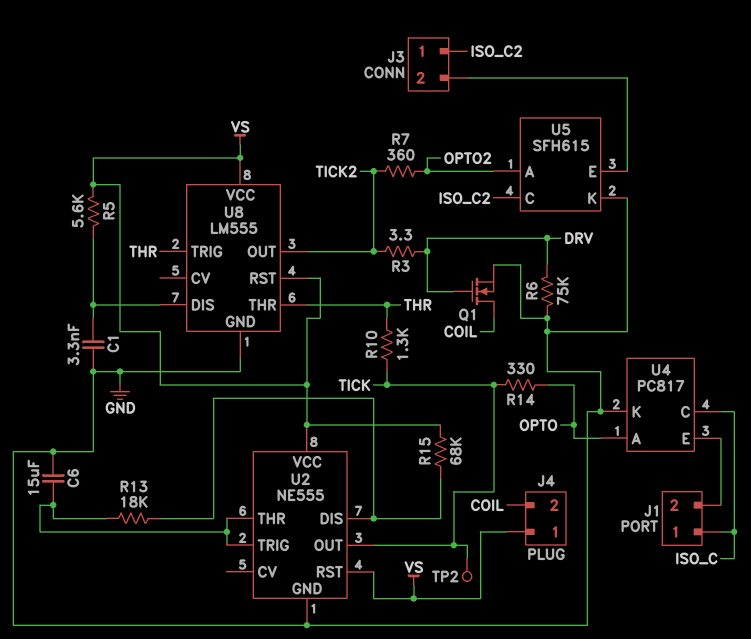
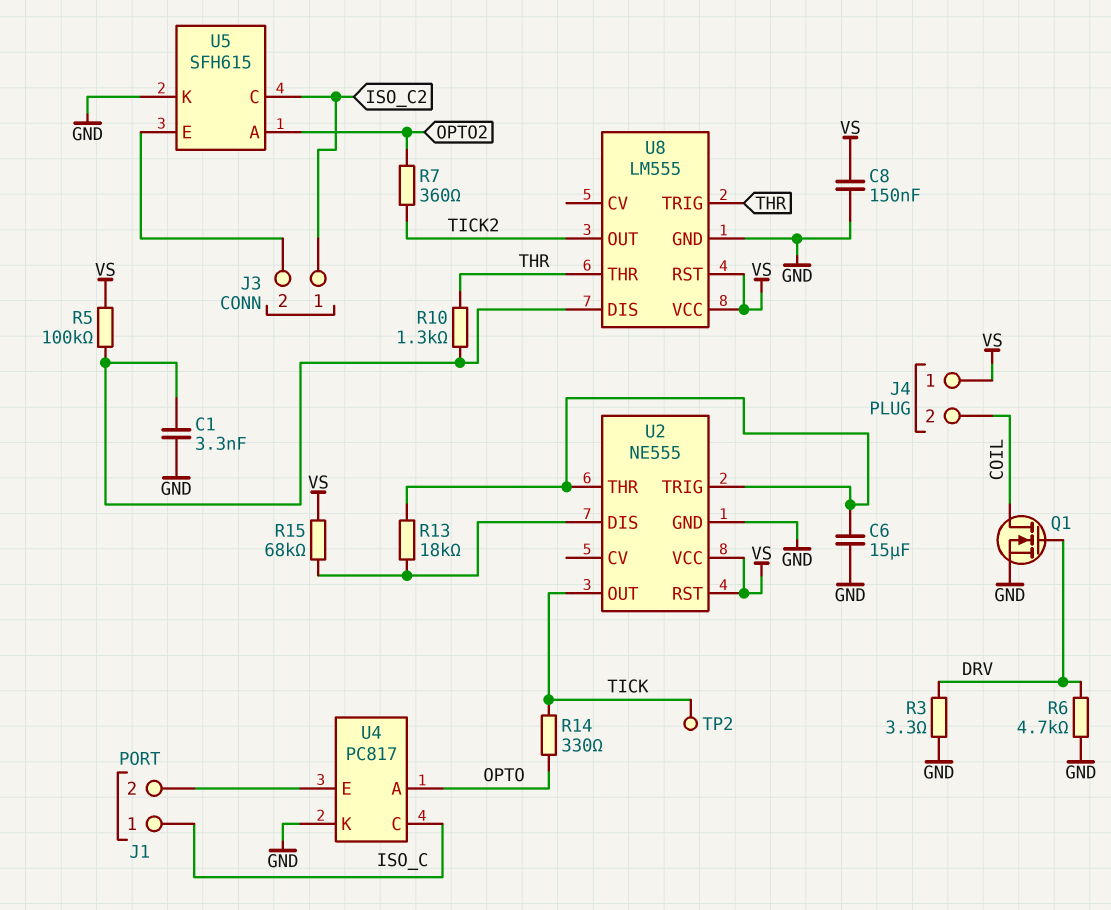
C8: none -> 150nF (GND, VS)
R3: 3.3 (DRV, TICK2) -> 3.3 (DRV, GND)
R5: 5.6k (U8/DIS, VS) -> 100k (U8/DIS, VS)
R6: 75k (DRV, GND) -> 4.7k (DRV, GND)
R10: 1.3k (THR, TICK) -> 1.3k (THR, U8/DIS)

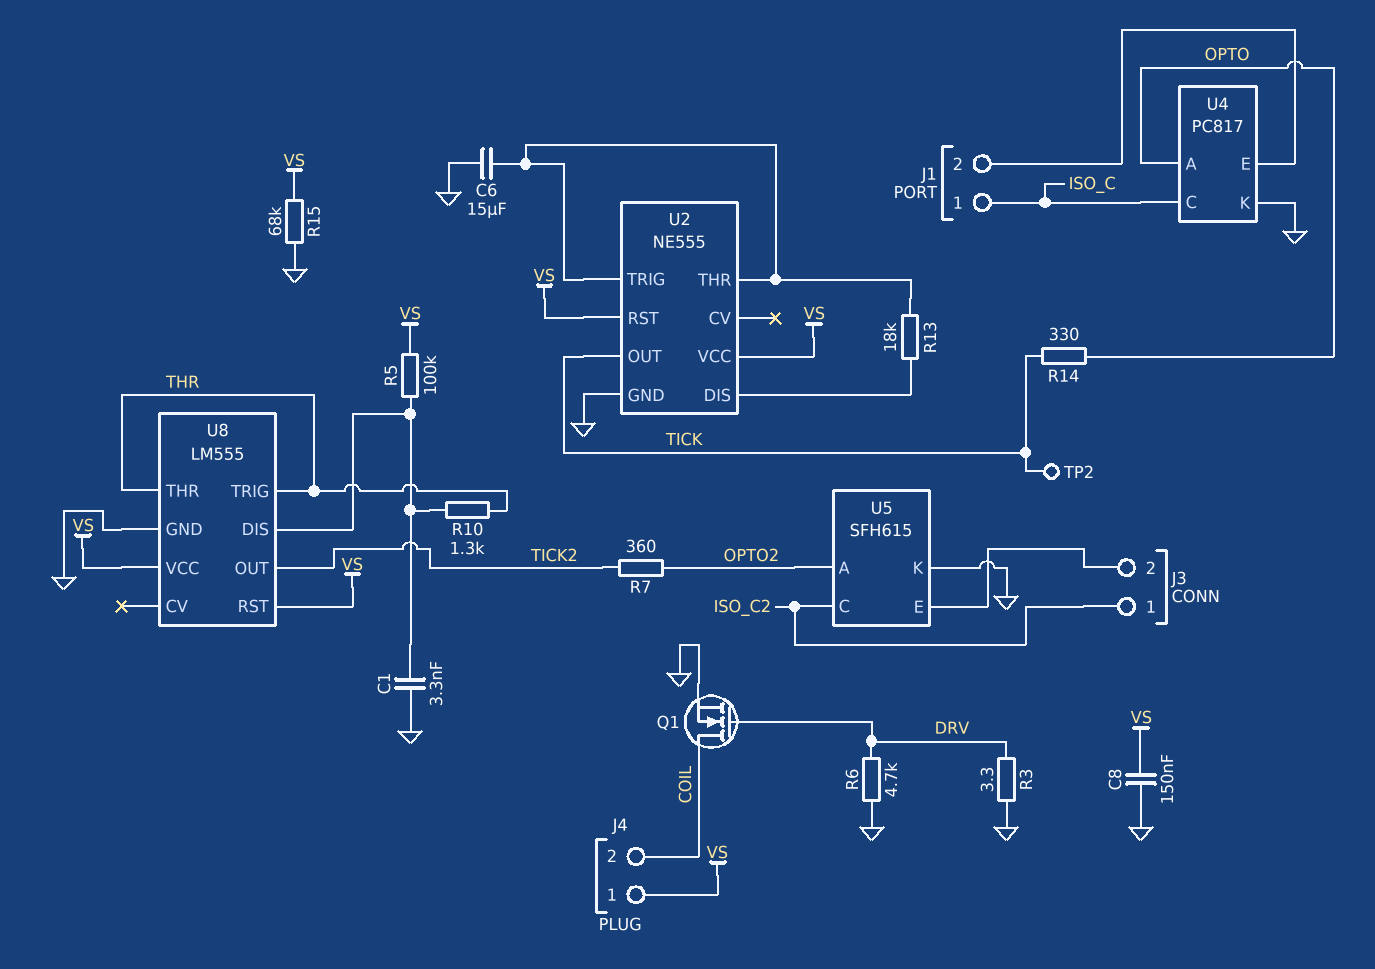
R15: 68k (U2/DIS, VS) -> 68k (GND, VS)

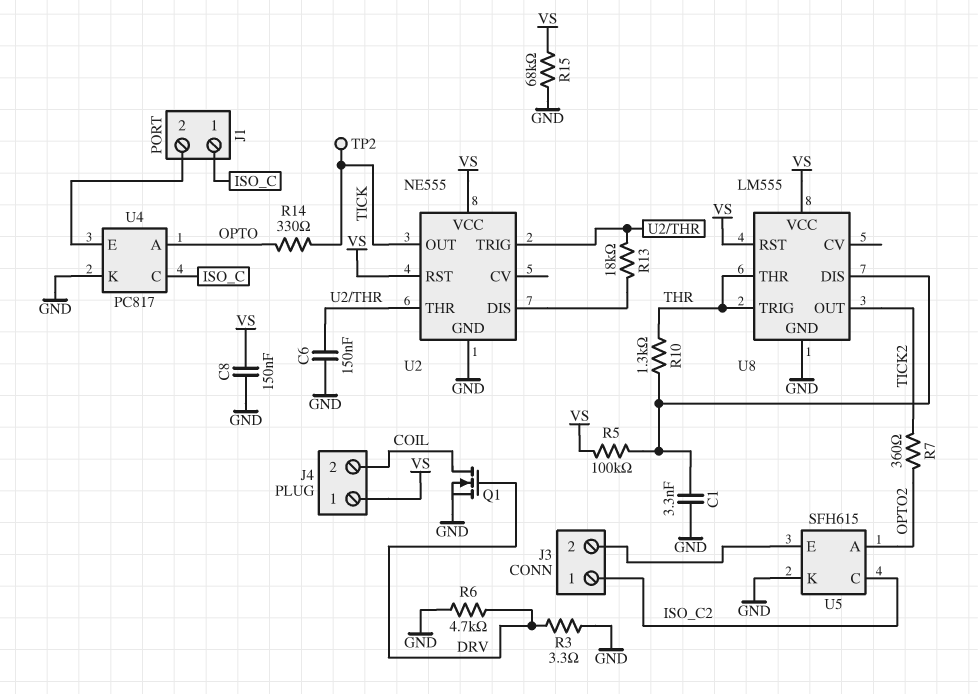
C6: 15uF (GND, U2/THR) -> 150nF (GND, U2/THR)

